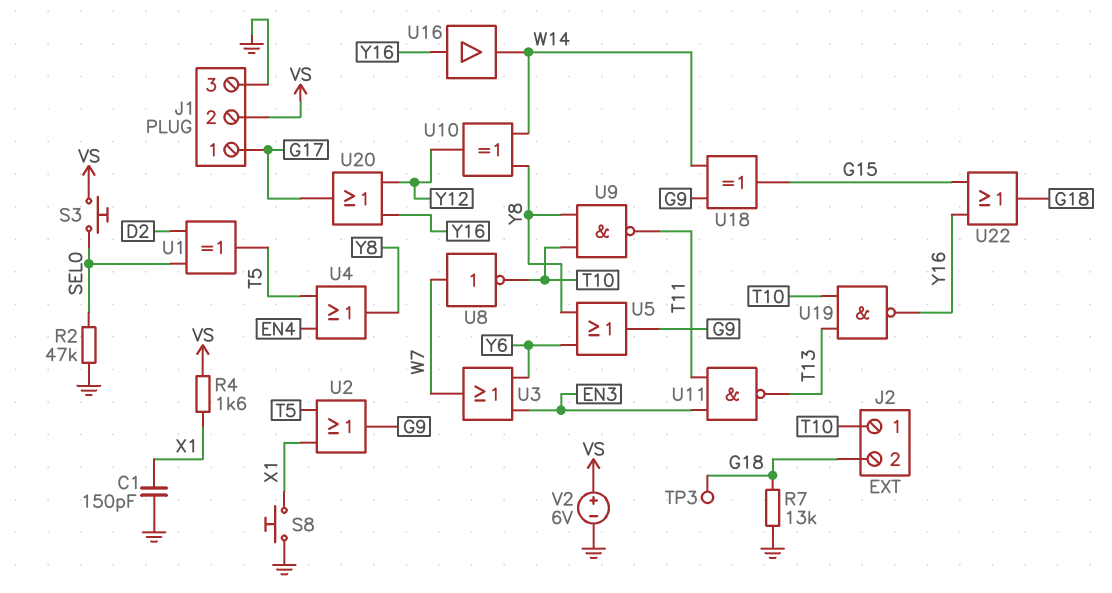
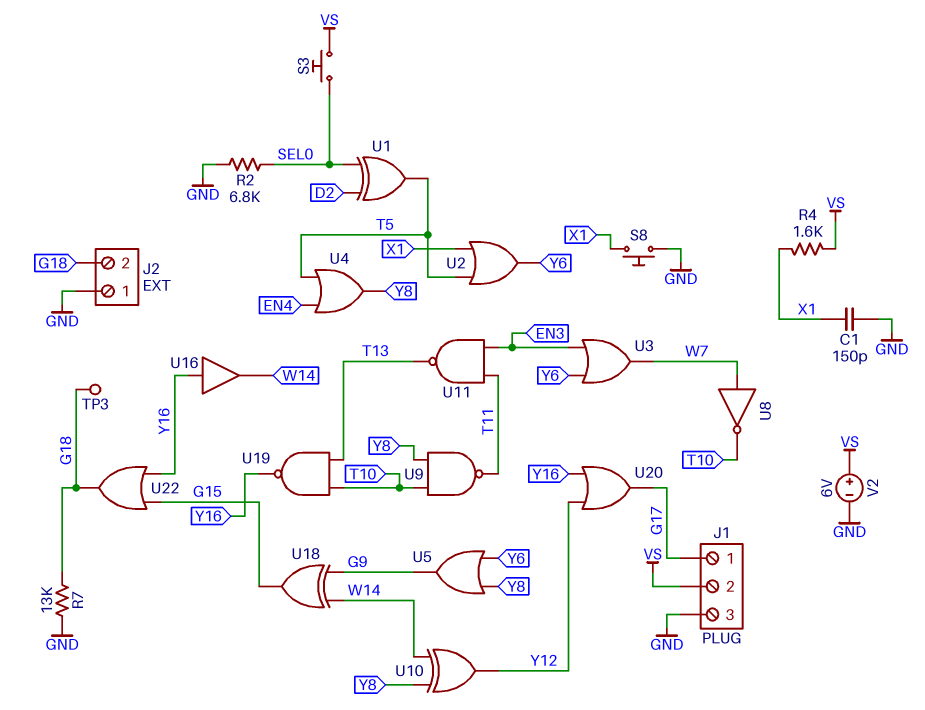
J2 pin 1: T10 -> GND
R2: 47k (GND, SEL0) -> 6.8k (GND, SEL0)
U2: OR (in T5, in X1, out G9) -> OR (in T5, in X1, out Y6)

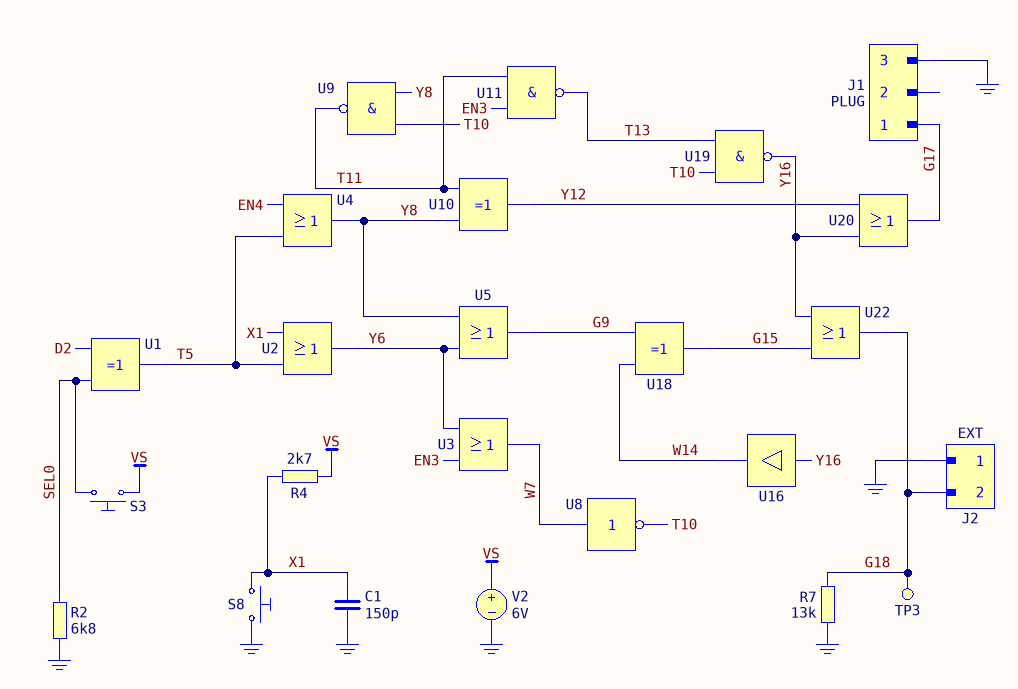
J1 pin 2: VS -> none
R4: 1.6k (VS, X1) -> 2.7k (VS, X1)
U10: XOR (in W14, in Y8, out Y12) -> XOR (in T11, in Y8, out Y12)

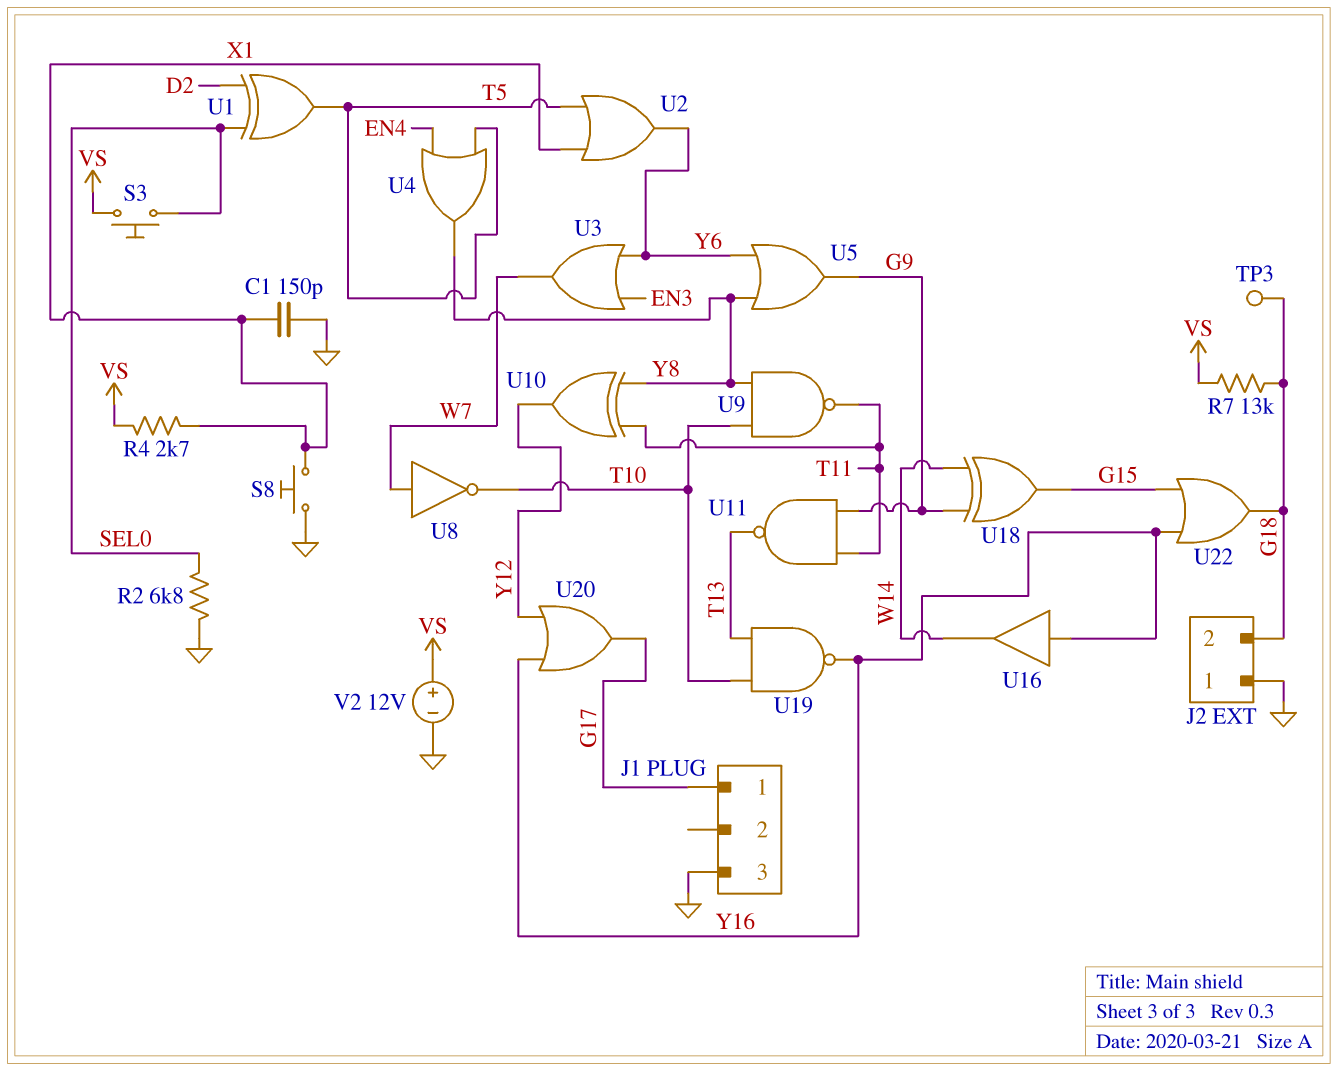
R7: 13k (G18, GND) -> 13k (G18, VS)
U11: NAND (in EN3, in T11, out T13) -> NAND (in G9, in T11, out T13)
V2: 6V (plus VS, minus GND) -> 12V (plus VS, minus GND)

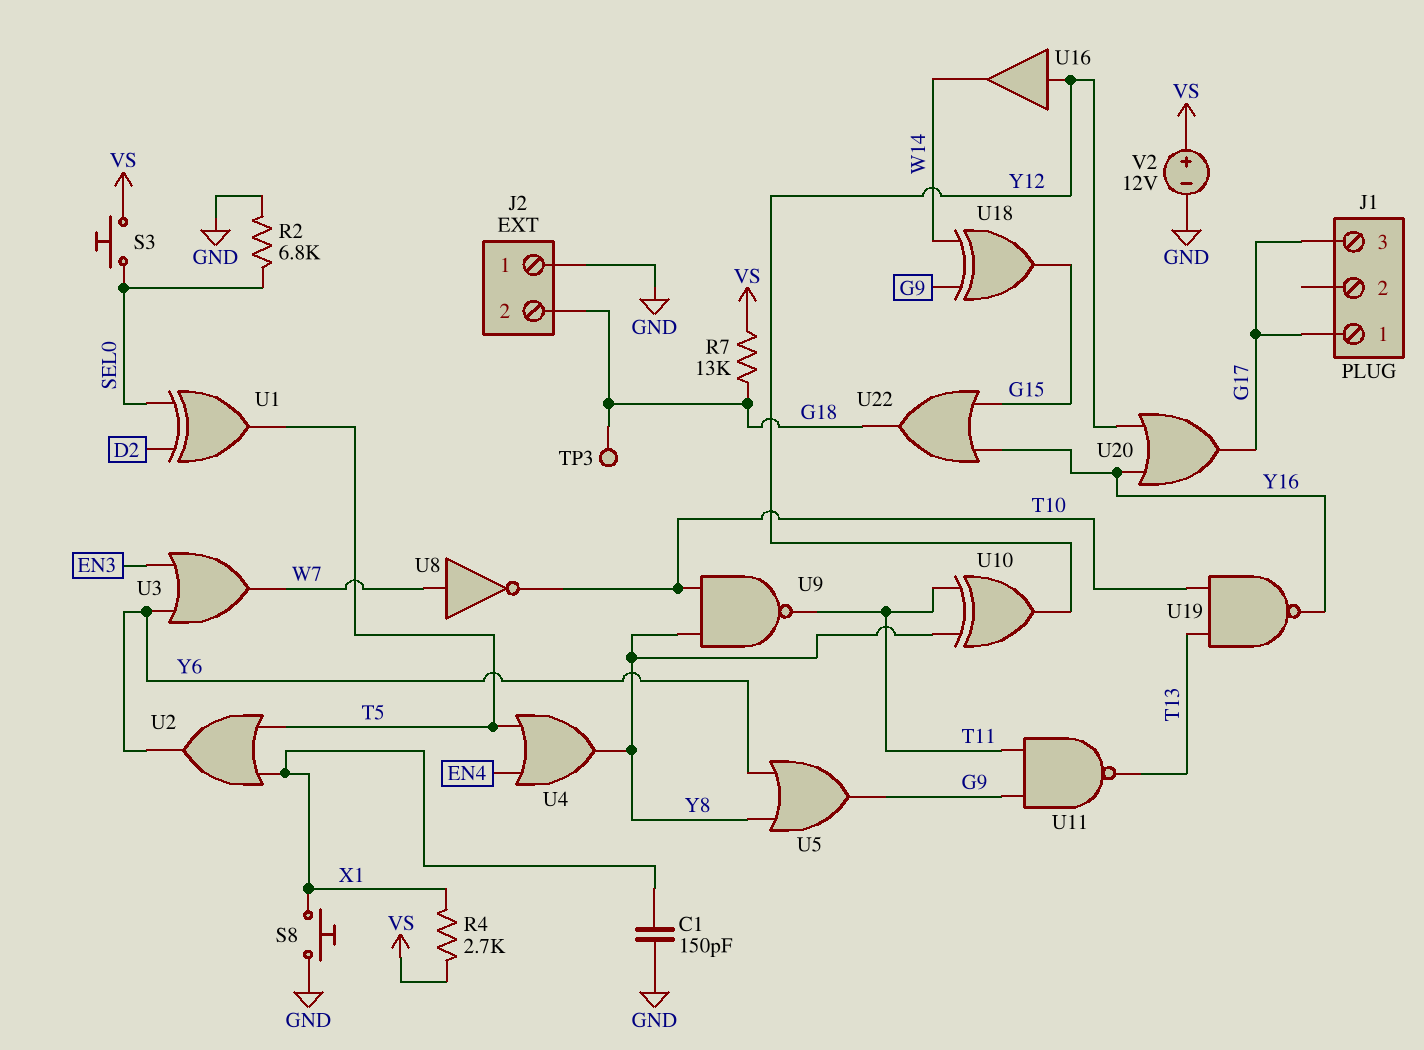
J1 pin 3: GND -> G17
U16: buffer (in Y16, out W14) -> buffer (in Y12, out W14)

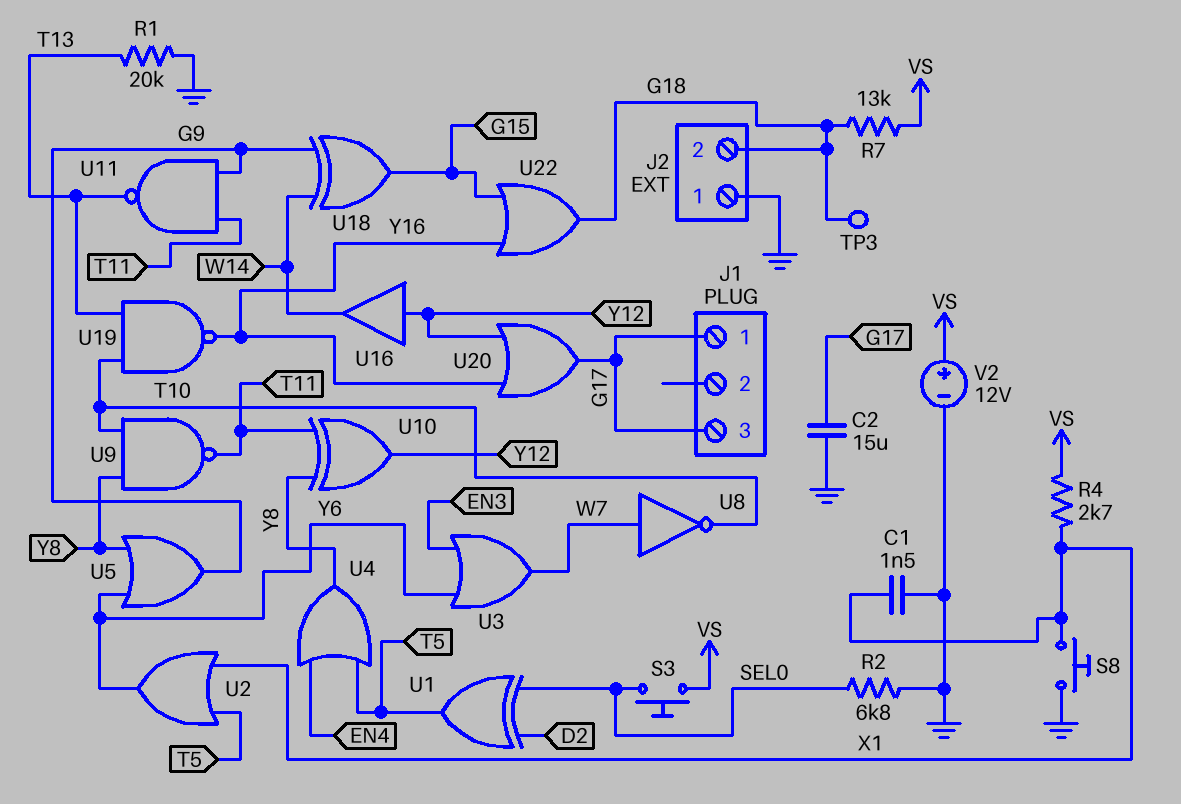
C1: 150pF (GND, X1) -> 1.5nF (GND, X1)
C2: none -> 15uF (G17, GND)
R1: none -> 20k (GND, T13)

